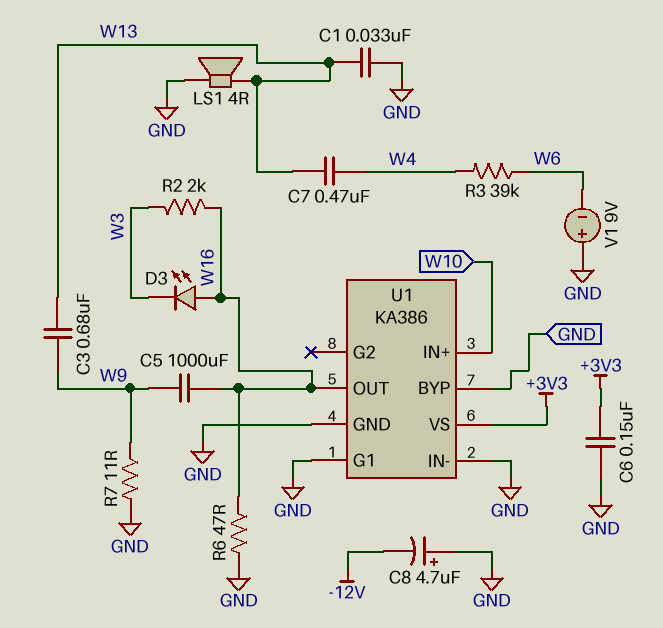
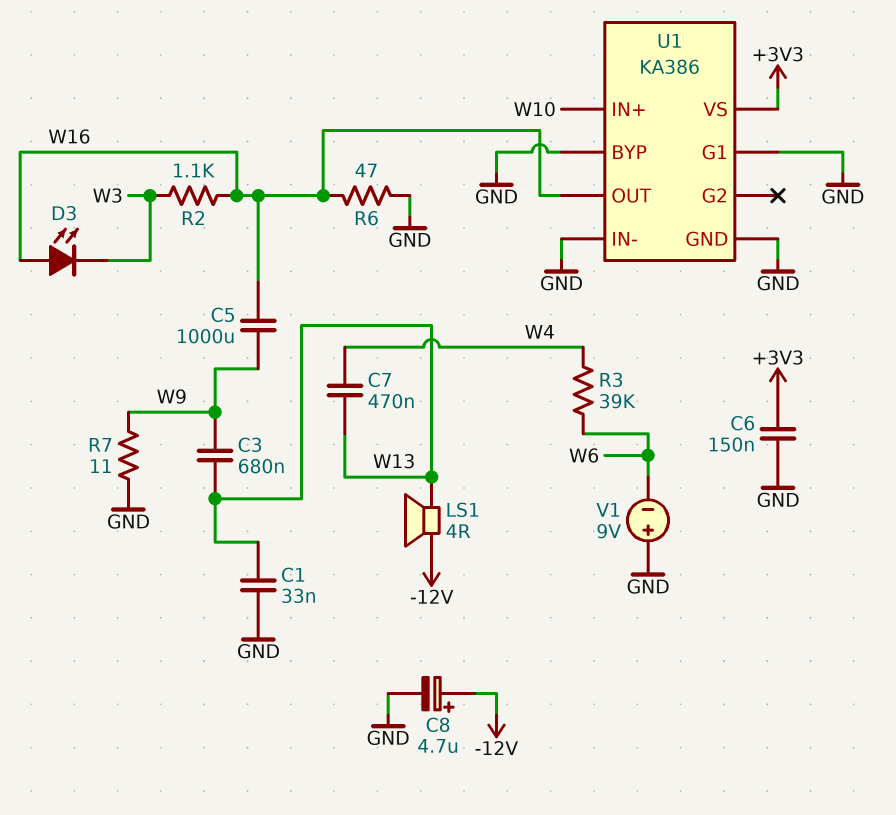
C8: 4.7uF (plus GND, minus -12V) -> 4.7uF (plus -12V, minus GND)
LS1: speaker 4R (GND, W13) -> speaker 4R (-12V, W13)
R2: 2k (W3, W16) -> 1.1k (W3, W16)

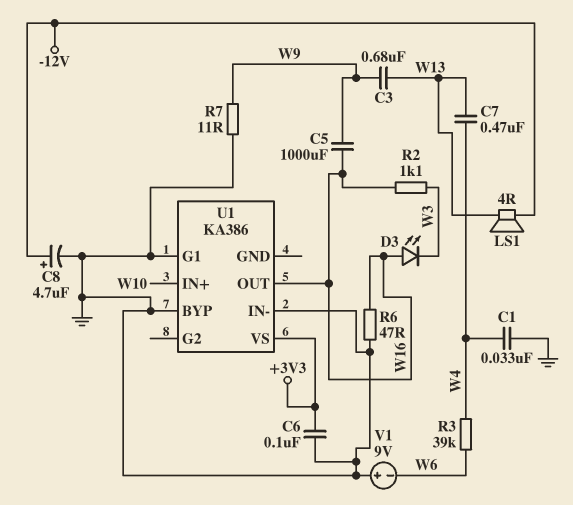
C1: 33nF (GND, W13) -> 33nF (GND, W4)
C6: 150nF (+3V3, GND) -> 100nF (+3V3, GND)
U1 pin GND: GND -> none

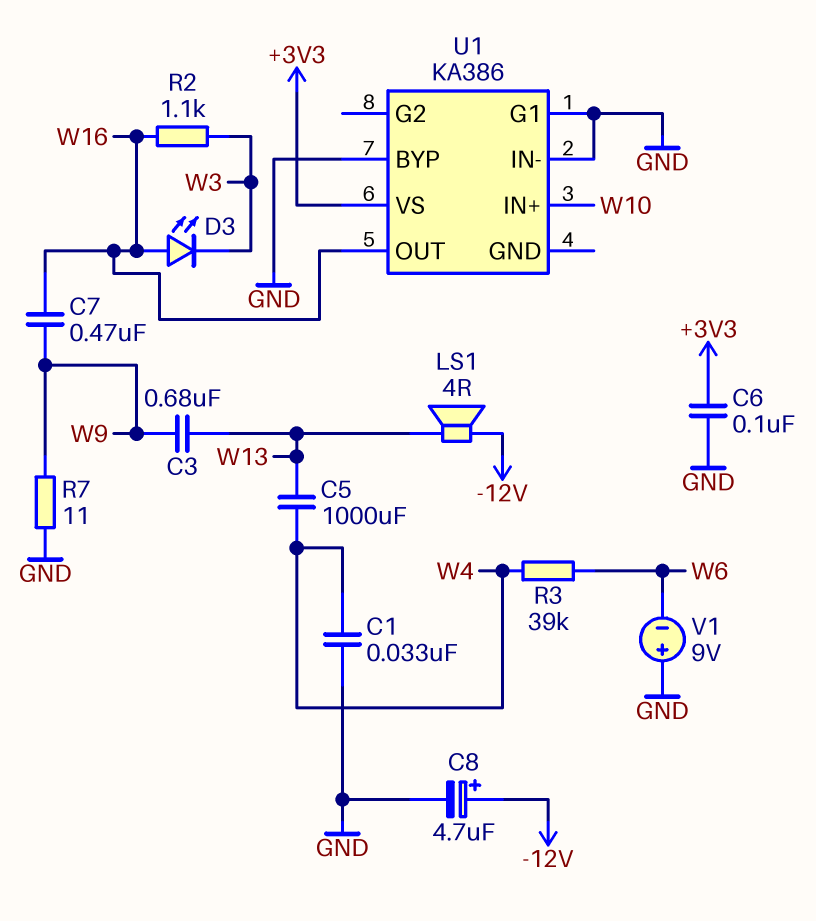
C5: 1000uF (W9, W16) -> 1000uF (W4, W13)
C7: 470nF (W4, W13) -> 470nF (W9, W16)
R6: 47 (GND, W16) -> none

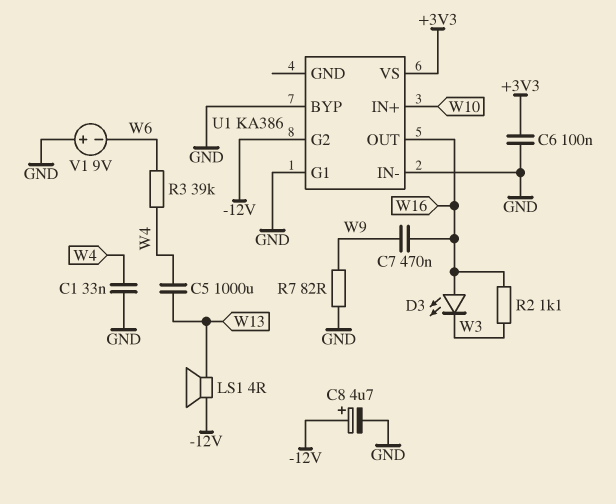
C3: 680nF (W9, W13) -> none
R7: 11 (GND, W9) -> 82 (GND, W9)
U1 pin G2: none -> -12V

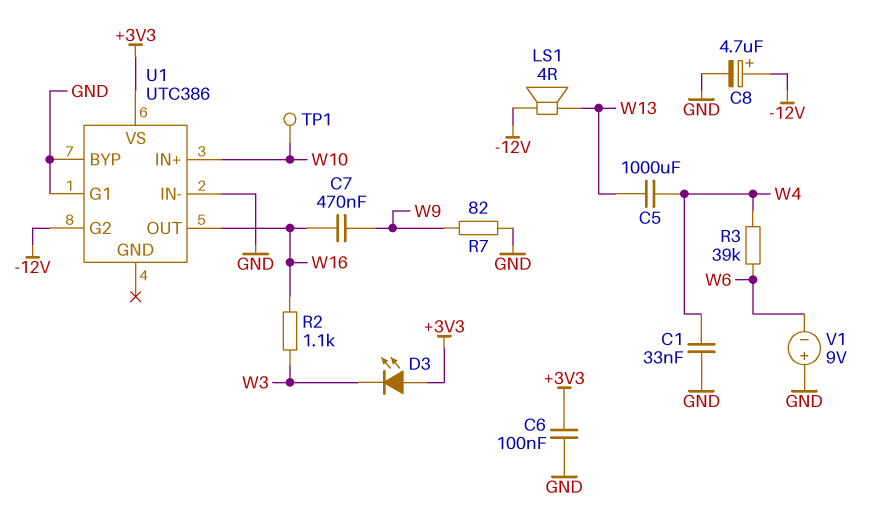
D3: LED (A W16, K W3) -> LED (A +3V3, K W3)
TP1: none -> test point (W10)
U1: KA386 -> UTC386

